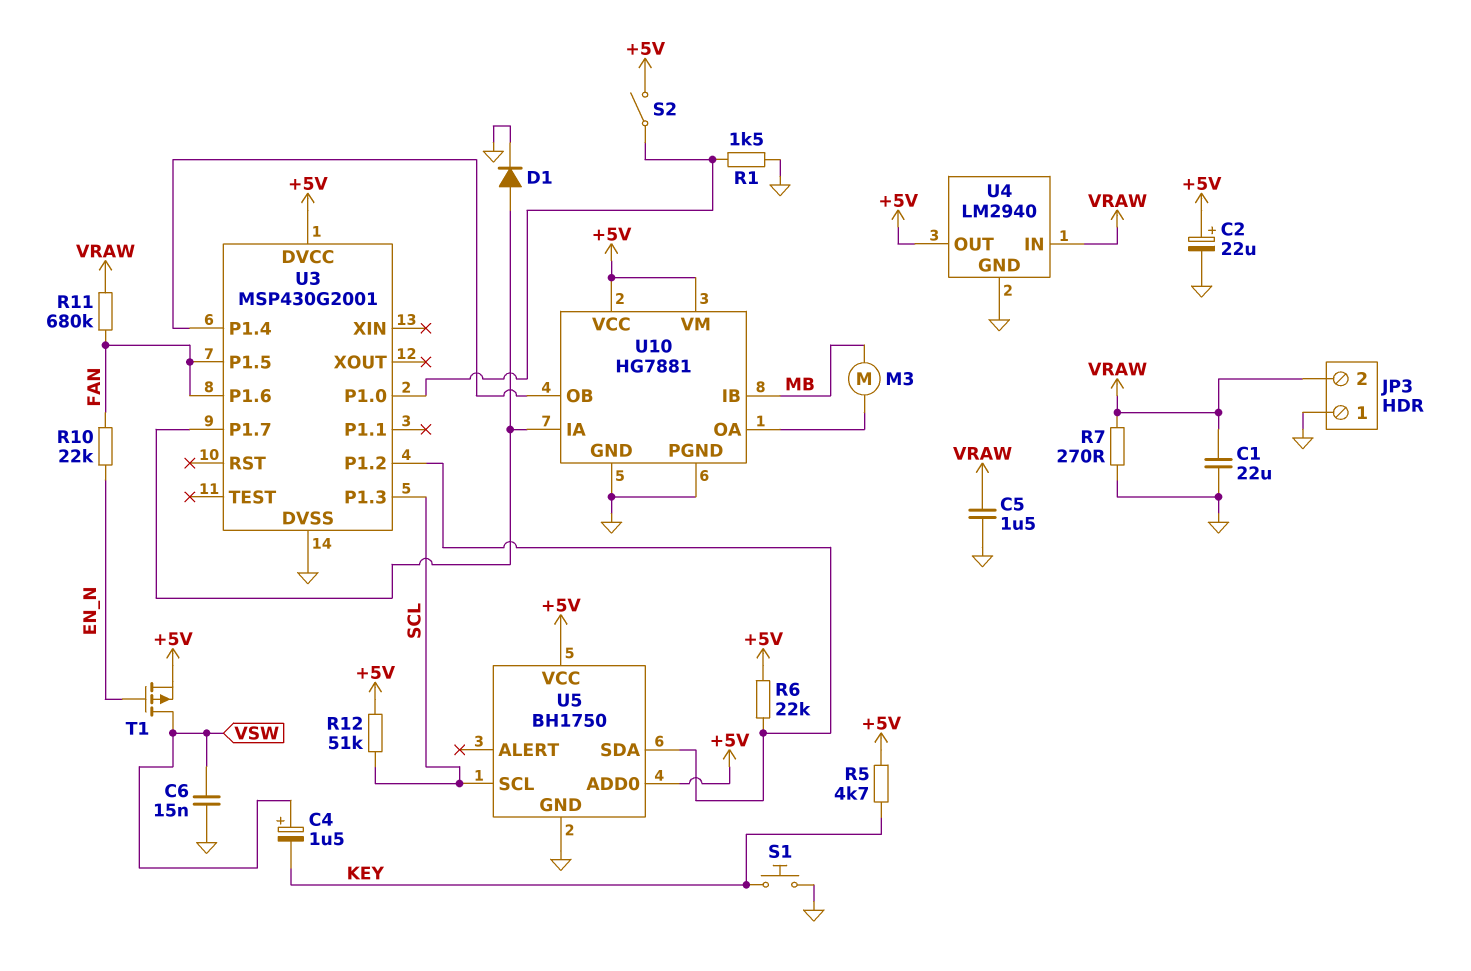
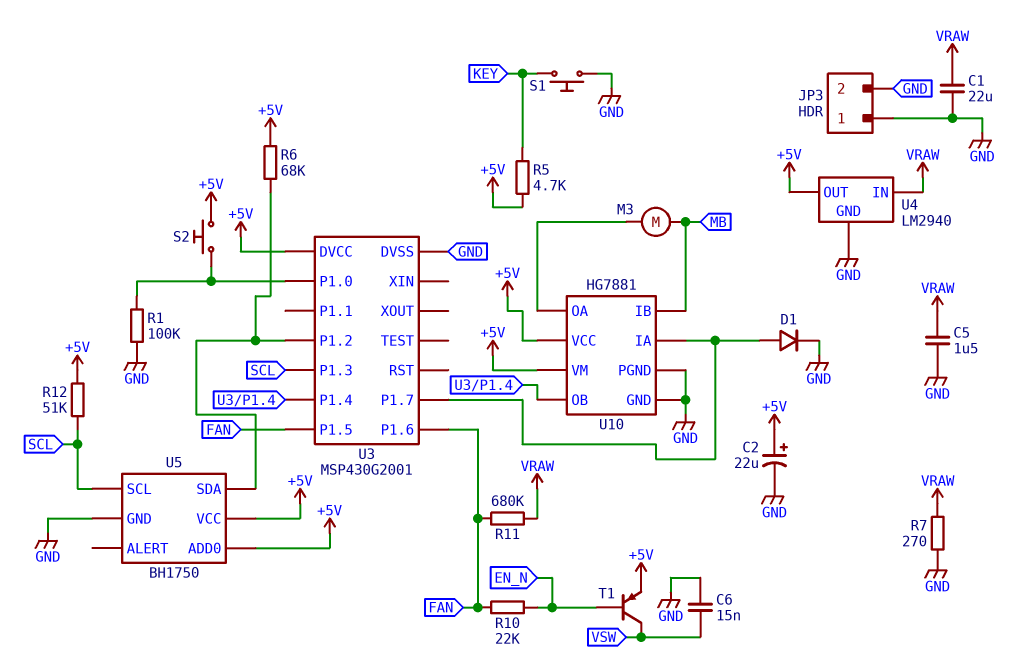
C4: 1.5uF (plus VSW, minus KEY) -> none
JP3 pin 2: VRAW -> GND
R1: 1.5k (GND, U3/P1.0) -> 100k (GND, U3/P1.0)
R6: 22k (+5V, U3/P1.2) -> 68k (+5V, U3/P1.2)
S2: switch (+5V, U3/P1.0) -> button (+5V, U3/P1.0)
T1: PMOS (G EN_N, D VSW, S +5V) -> PNP (B EN_N, C VSW, E +5V)

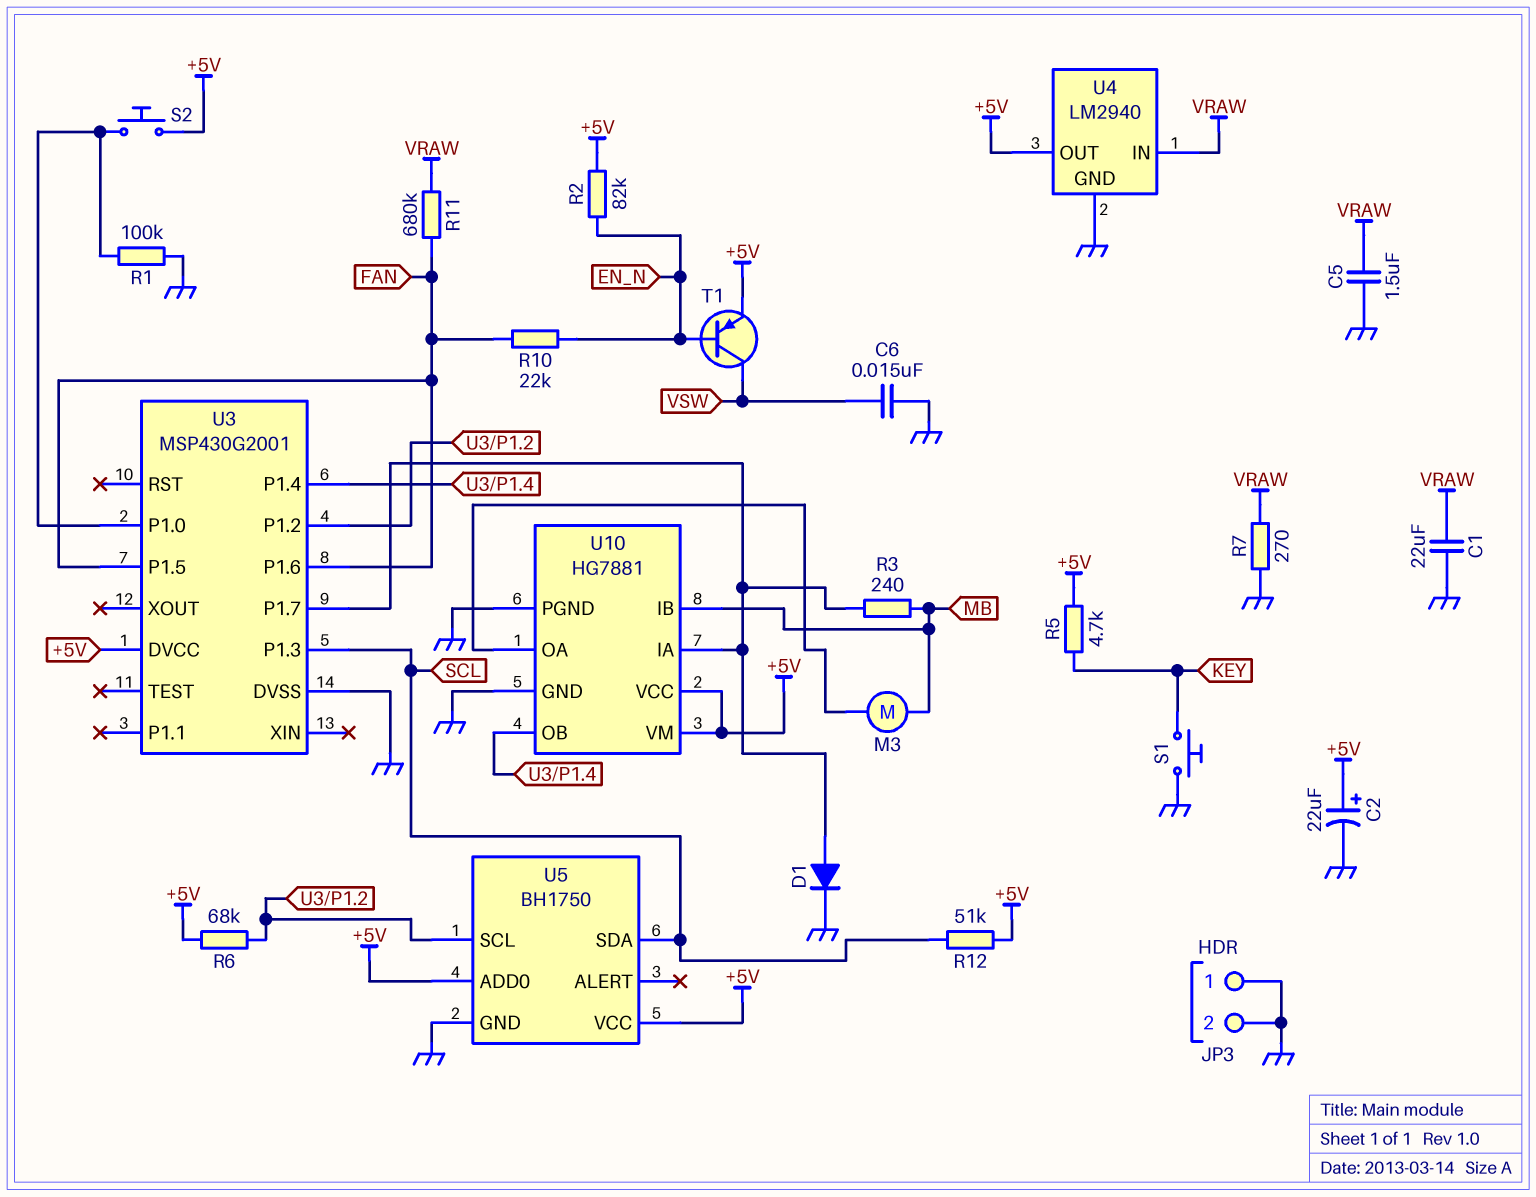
R2: none -> 82k (+5V, EN_N)
R3: none -> 240 (MB, U3/P1.7)
U5 pin SCL: SCL -> U3/P1.2
U5 pin SDA: U3/P1.2 -> SCL

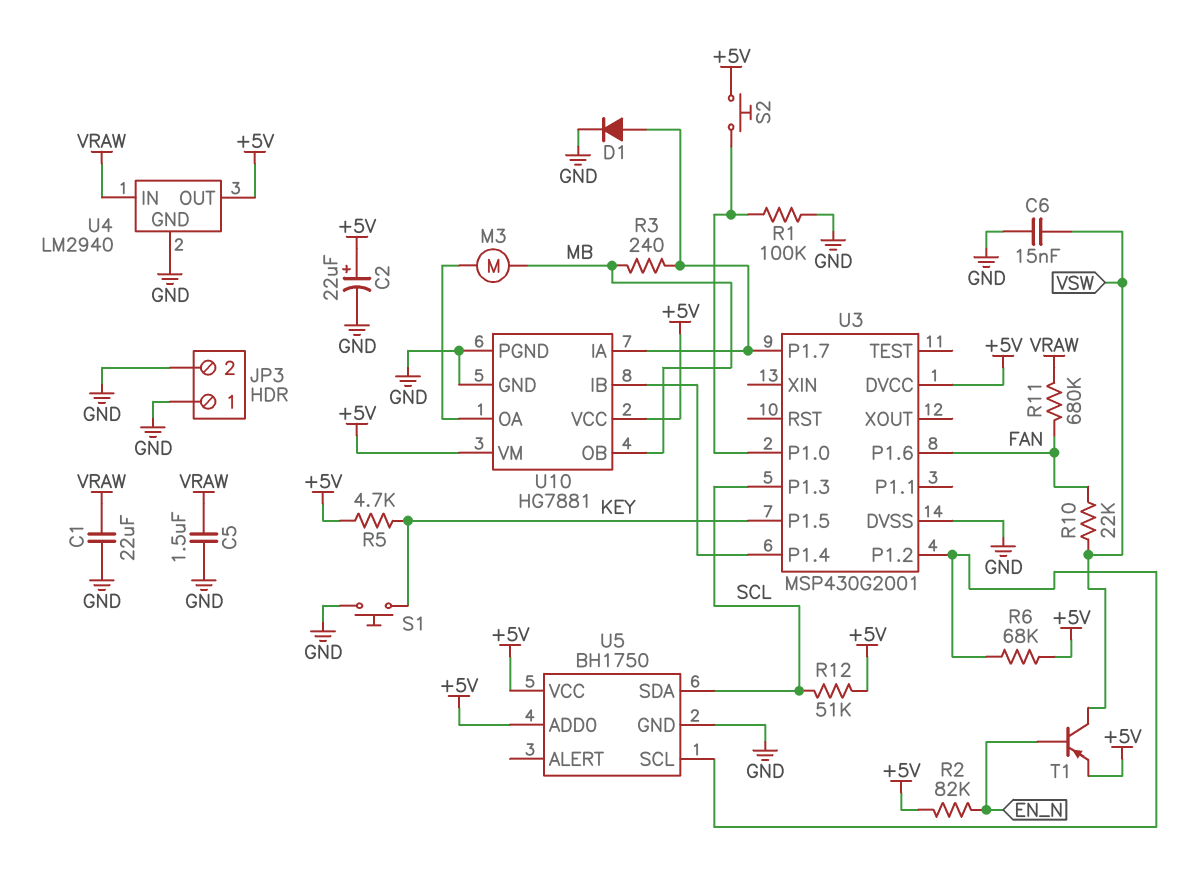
R7: 270 (GND, VRAW) -> none
R10: 22k (EN_N, FAN) -> 22k (FAN, VSW)
U3 pin P1.5: FAN -> KEY
U10 pin IB: MB -> U3/P1.4
U10 pin OB: U3/P1.4 -> MB

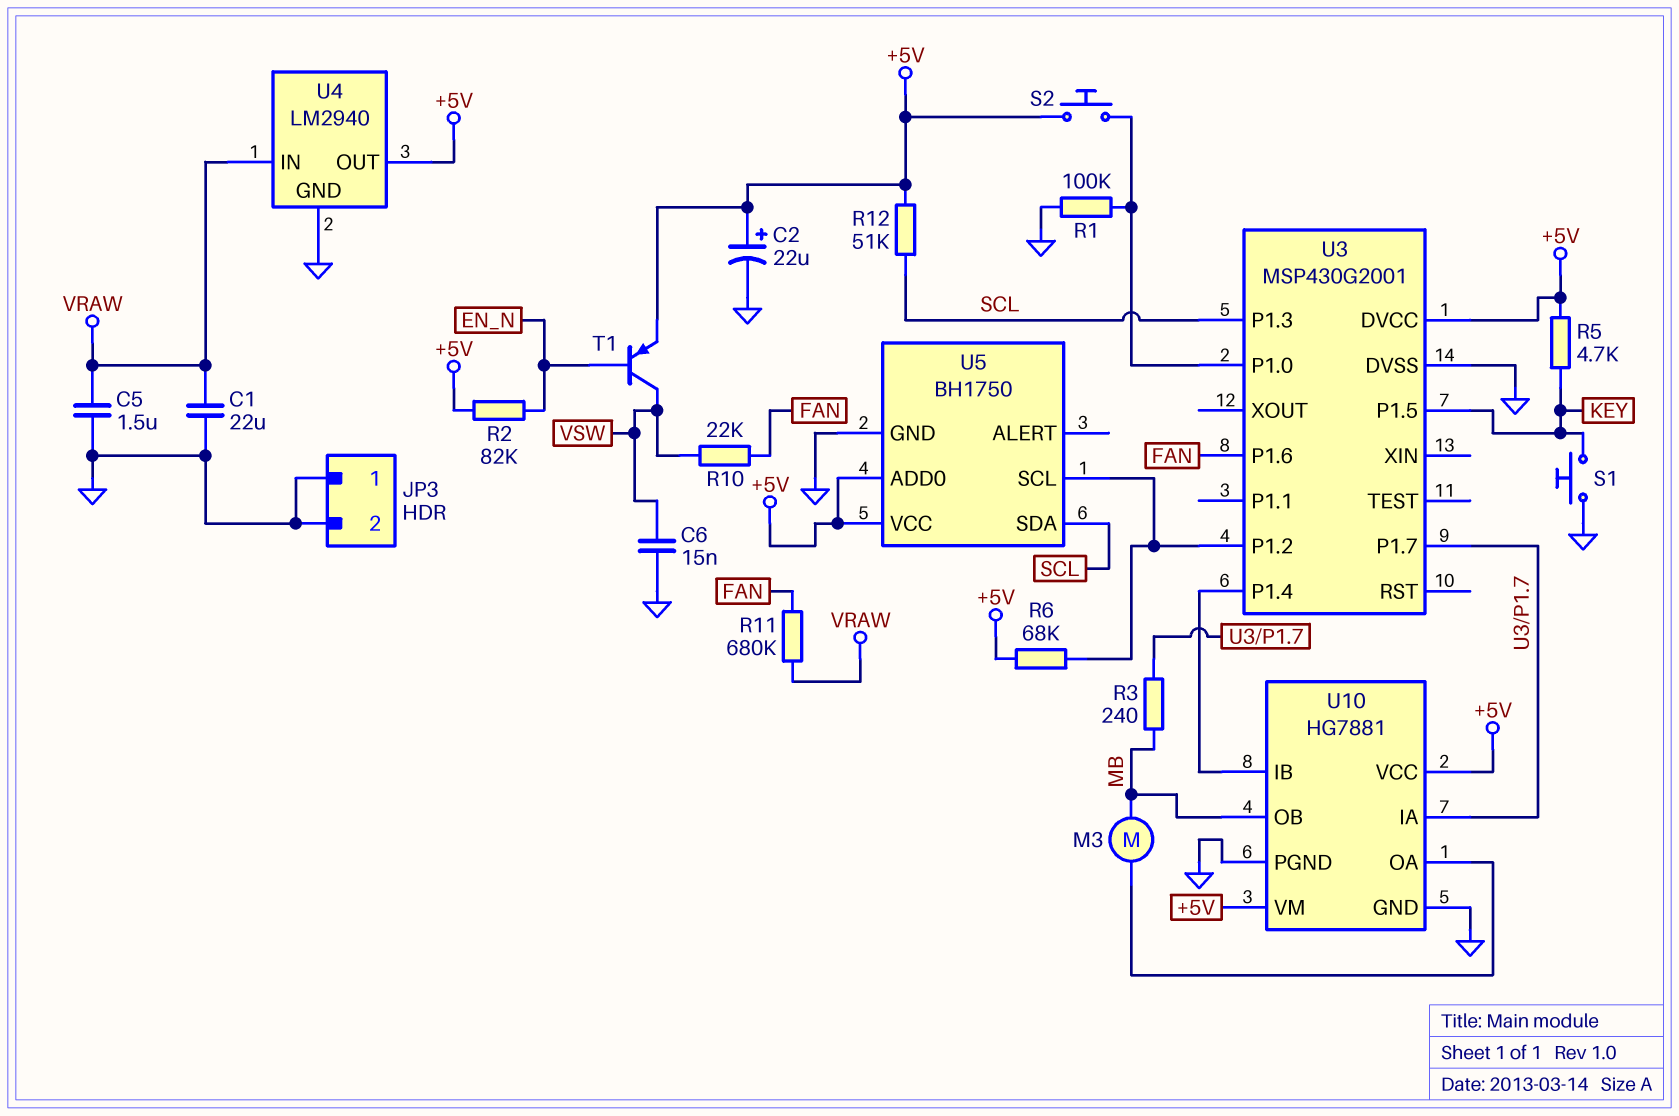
D1: diode (A U3/P1.7, K GND) -> none

